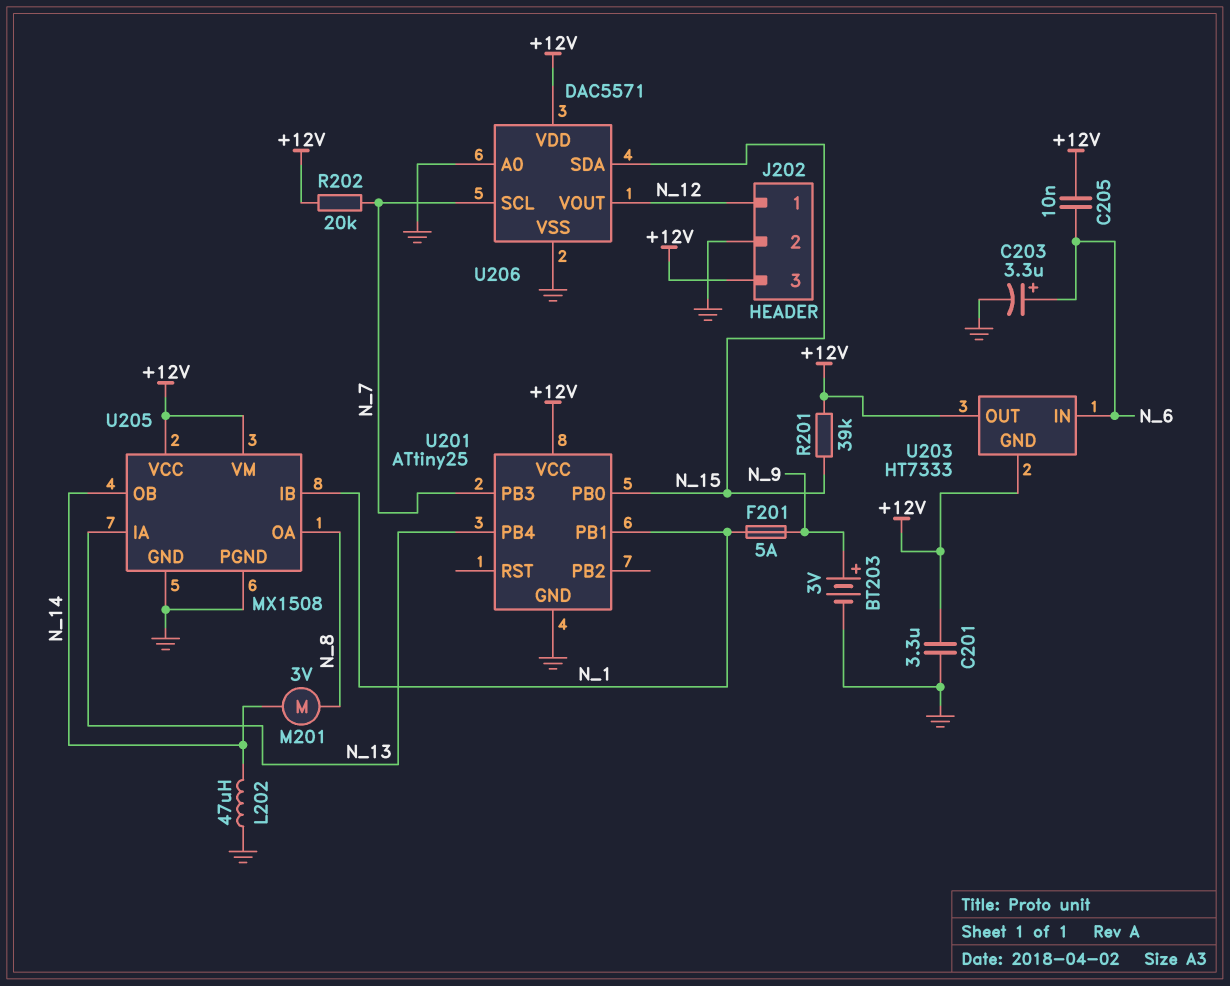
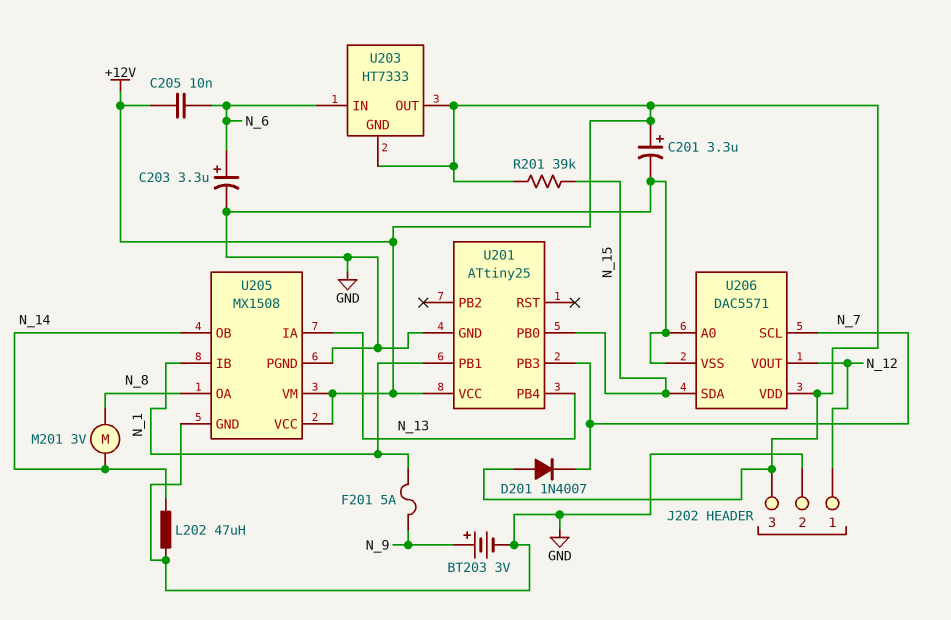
C201: 3.3uF (+12V, GND) -> 3.3uF (plus +12V, minus GND)
D201: none -> diode 1N4007 (A +12V, K N_7)
R202: 20k (+12V, N_7) -> none

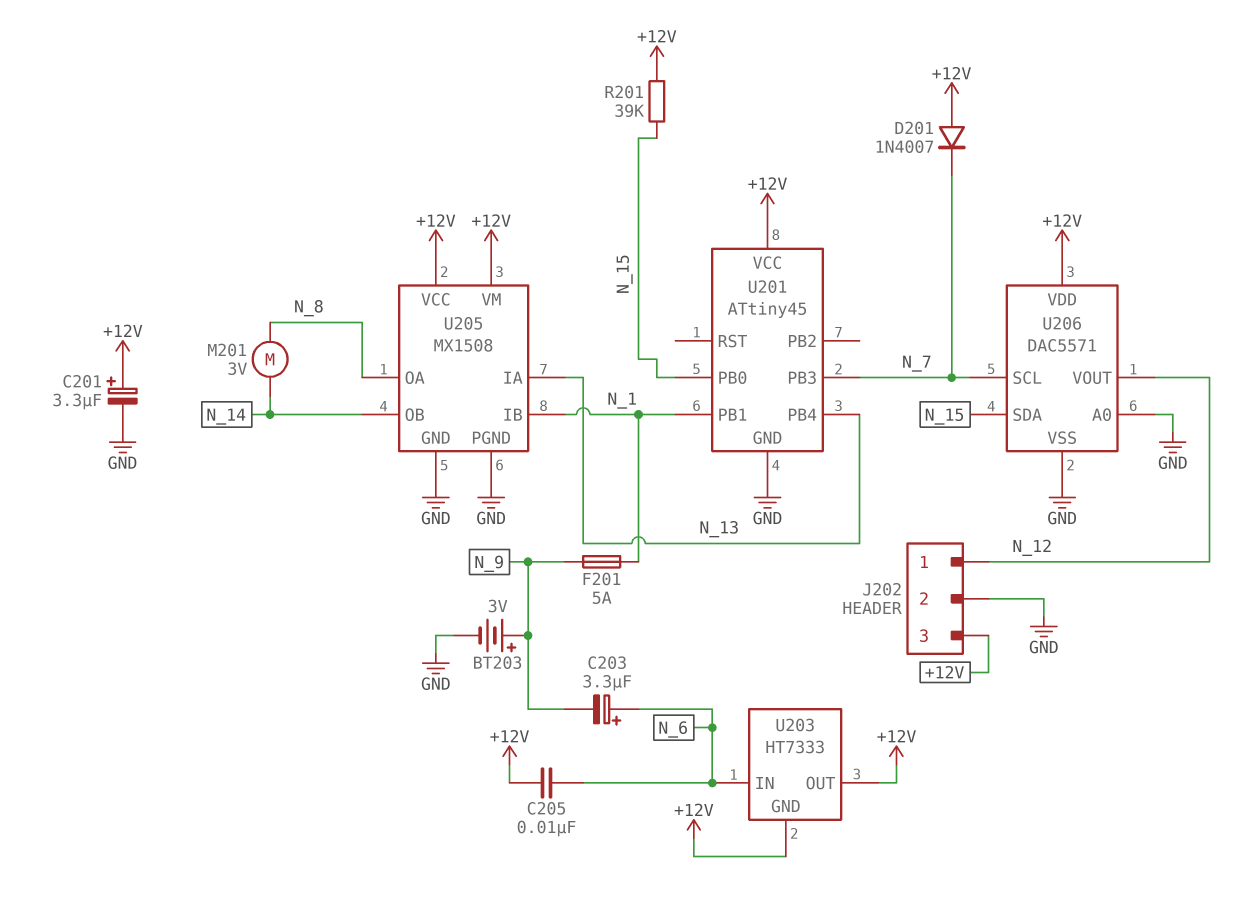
C203: 3.3uF (plus N_6, minus GND) -> 3.3uF (plus N_6, minus N_9)
L202: 47uH (GND, N_14) -> none
U201: ATtiny25 -> ATtiny45

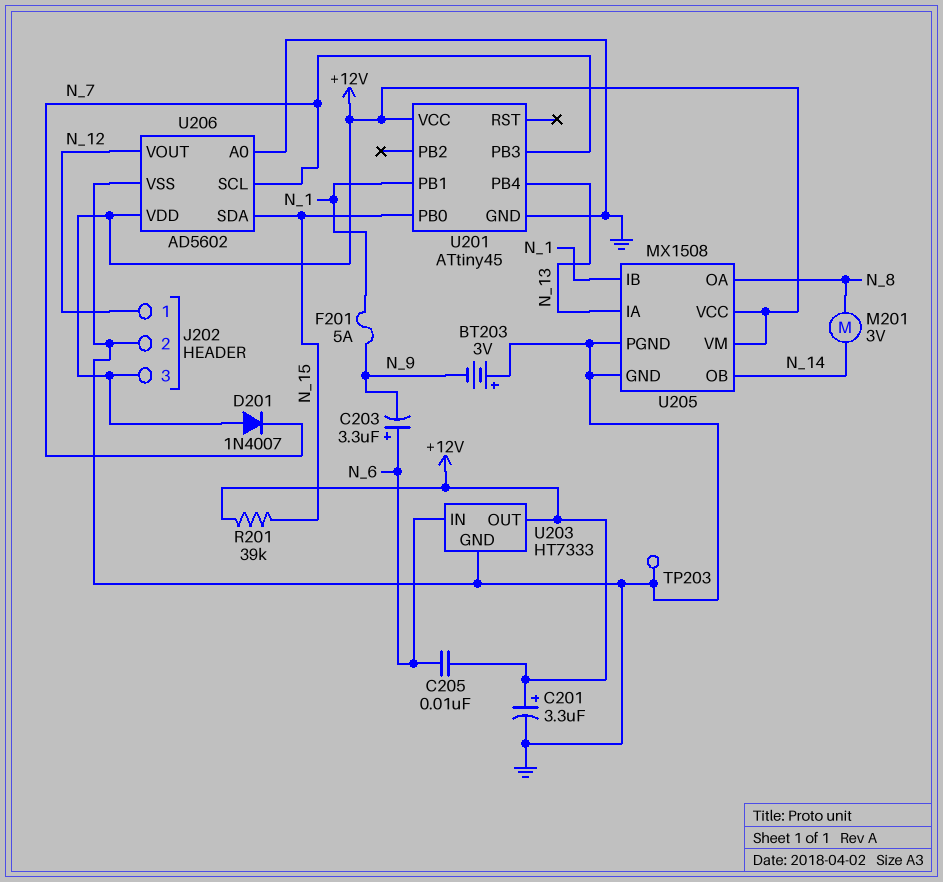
BT203: 3V (plus N_9, minus GND) -> 3V (plus GND, minus N_9)
TP203: none -> test point (GND)
U203 pin GND: +12V -> GND
U206: DAC5571 -> AD5602

